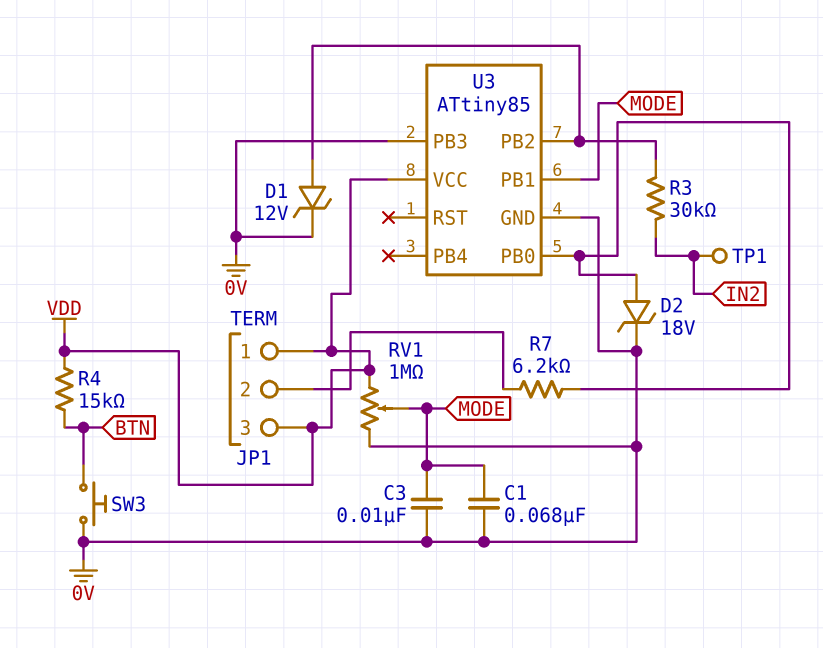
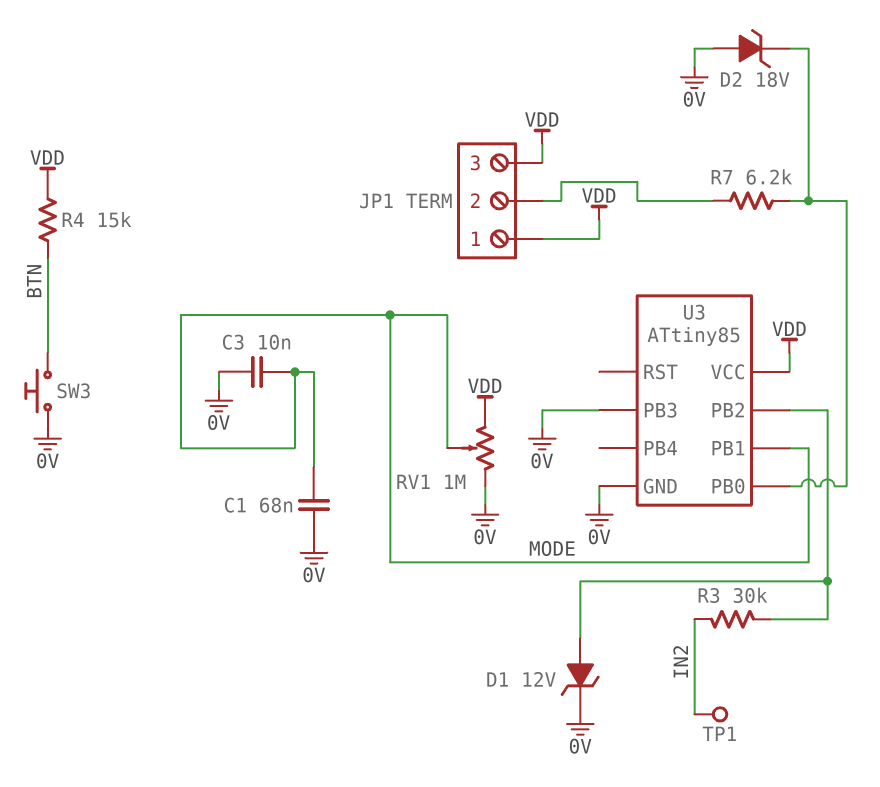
D2: zener 18V (A U3/PB0, K 0V) -> zener 18V (A 0V, K U3/PB0)

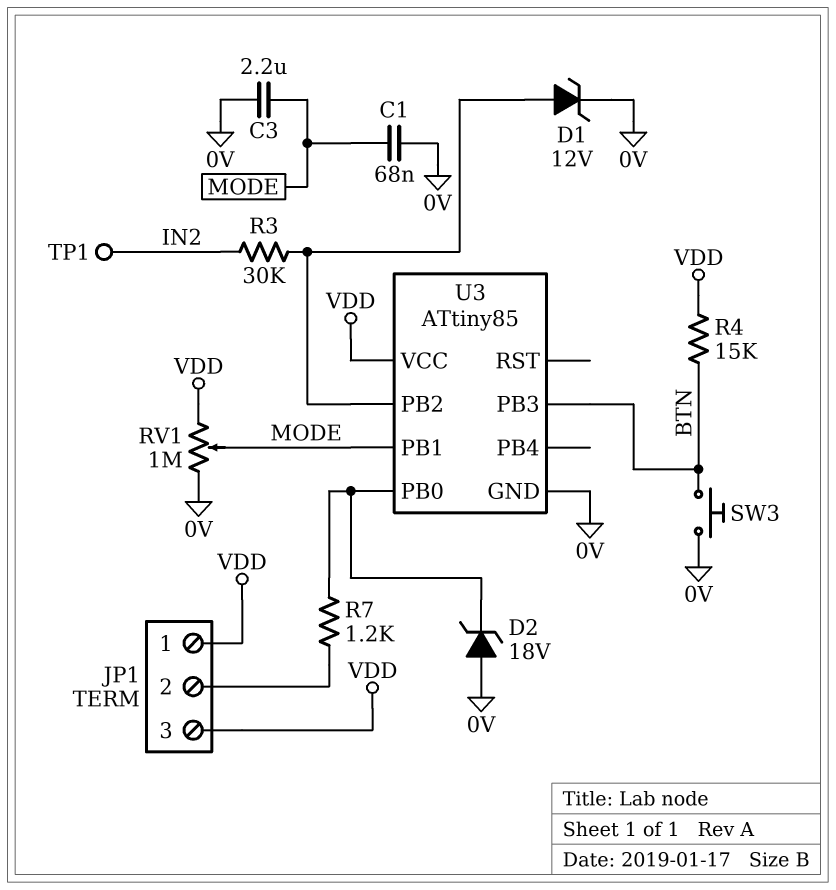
C3: 10nF (0V, MODE) -> 2.2uF (0V, MODE)
R7: 6.2k (JP1/2, U3/PB0) -> 1.2k (JP1/2, U3/PB0)
U3 pin PB3: 0V -> BTN

